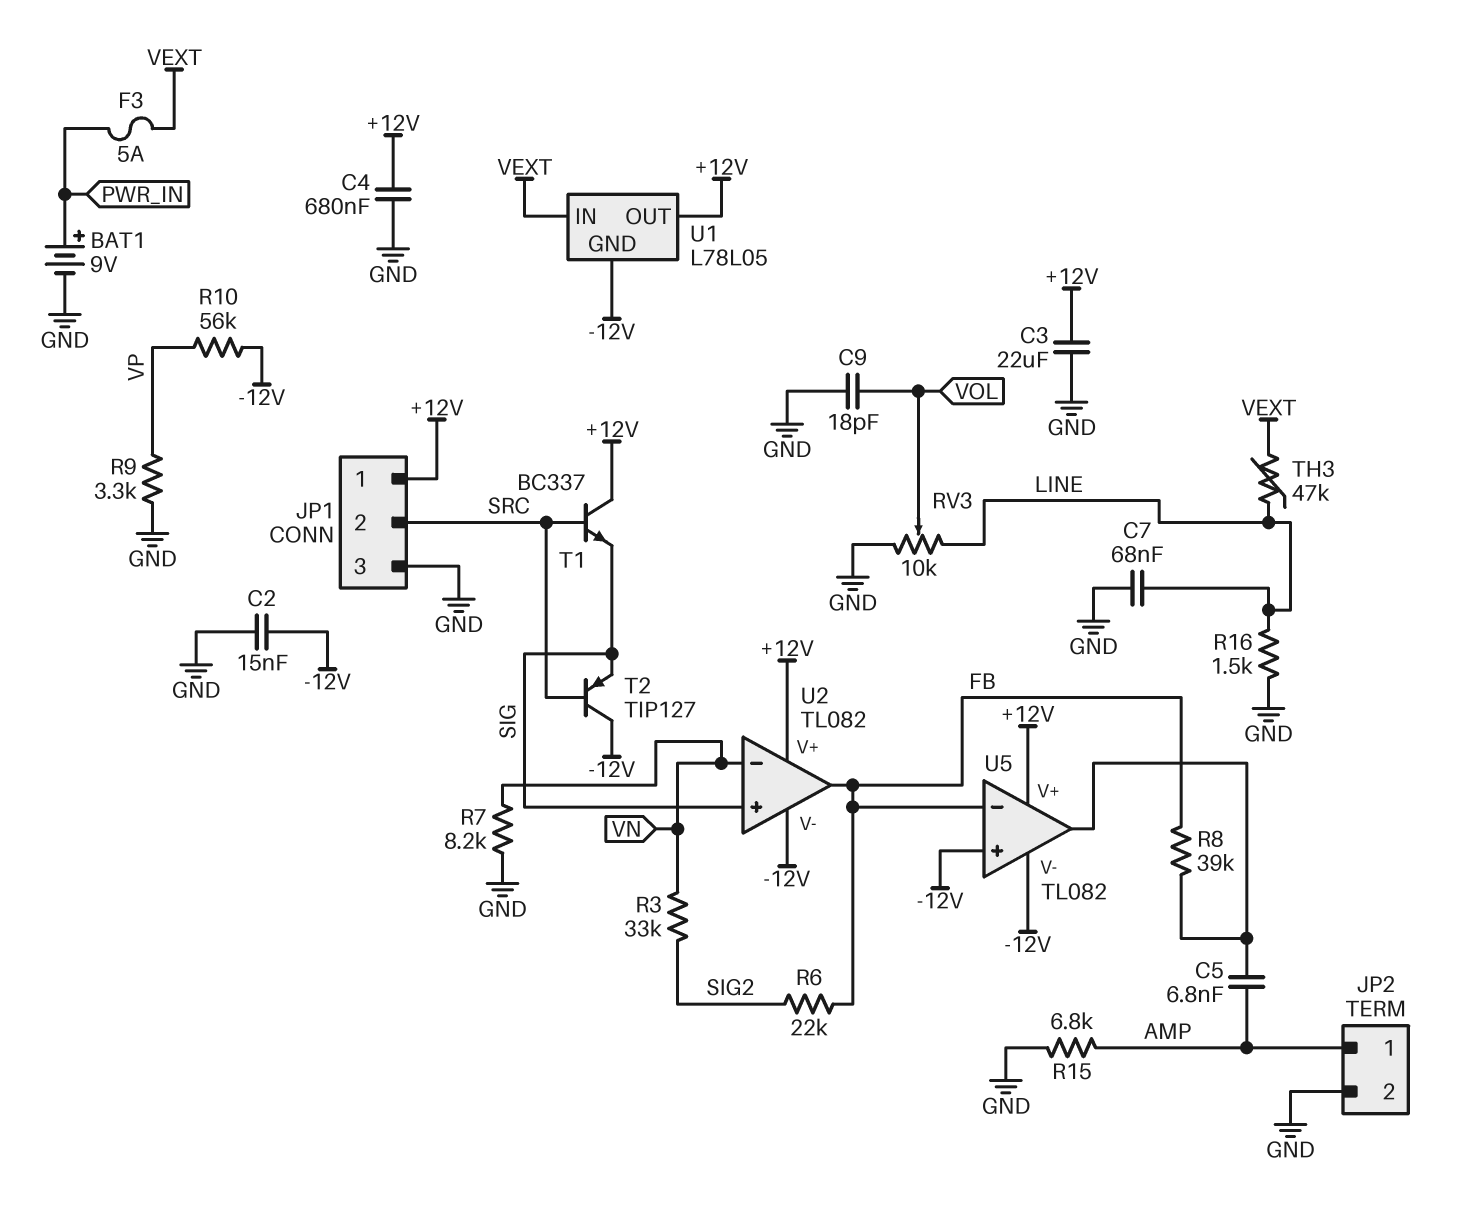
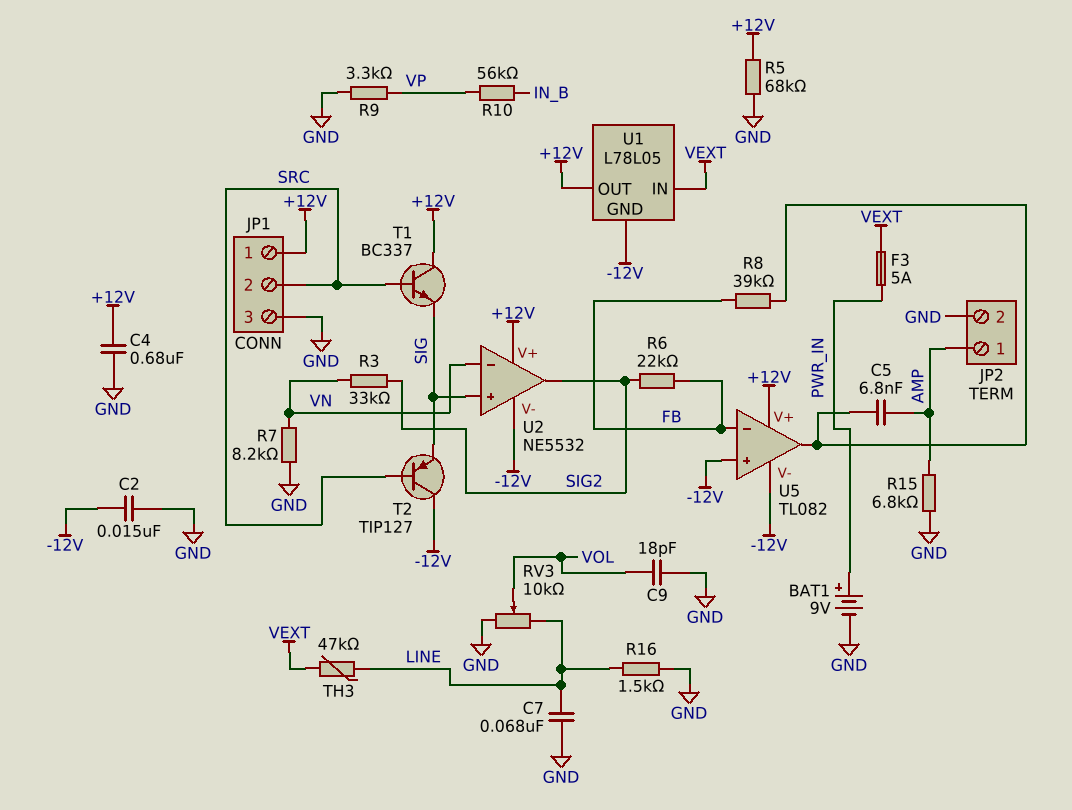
C3: 22uF (+12V, GND) -> none
R5: none -> 68k (+12V, GND)
R10: 56k (-12V, VP) -> 56k (IN_B, VP)
U2: TL082 -> NE5532
U2 pin out: FB -> SIG2

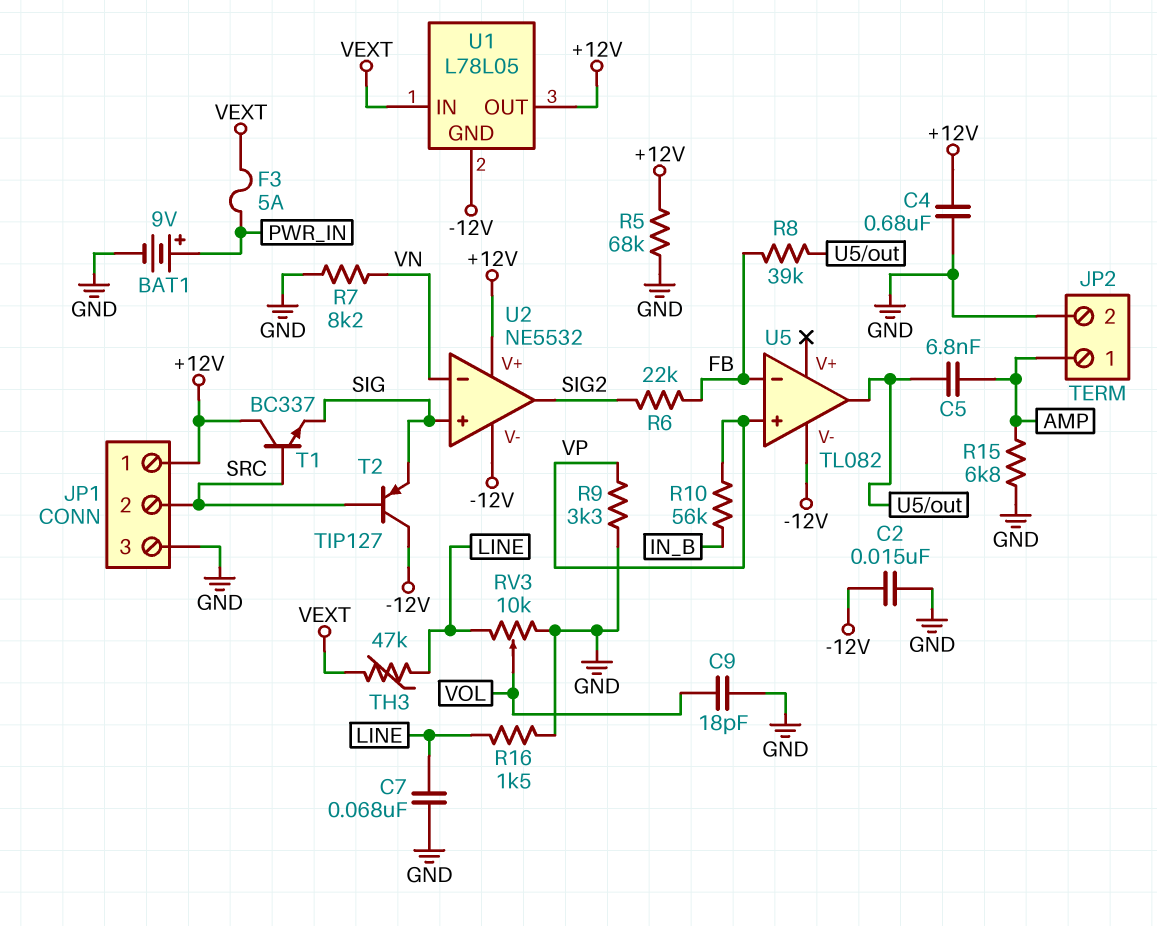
R3: 33k (SIG2, VN) -> none
U5 pin V+: +12V -> none
U5 pin in+: -12V -> VP

